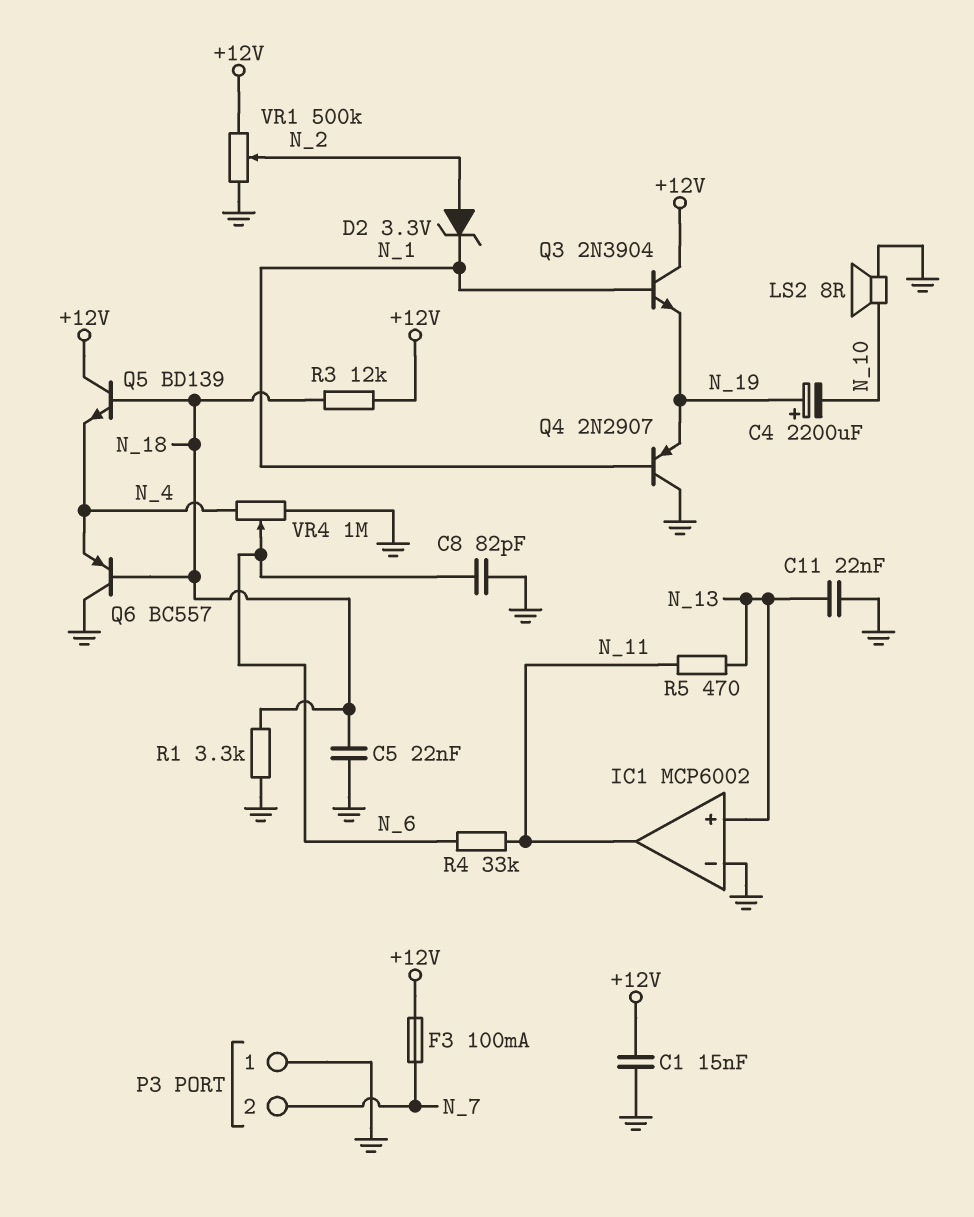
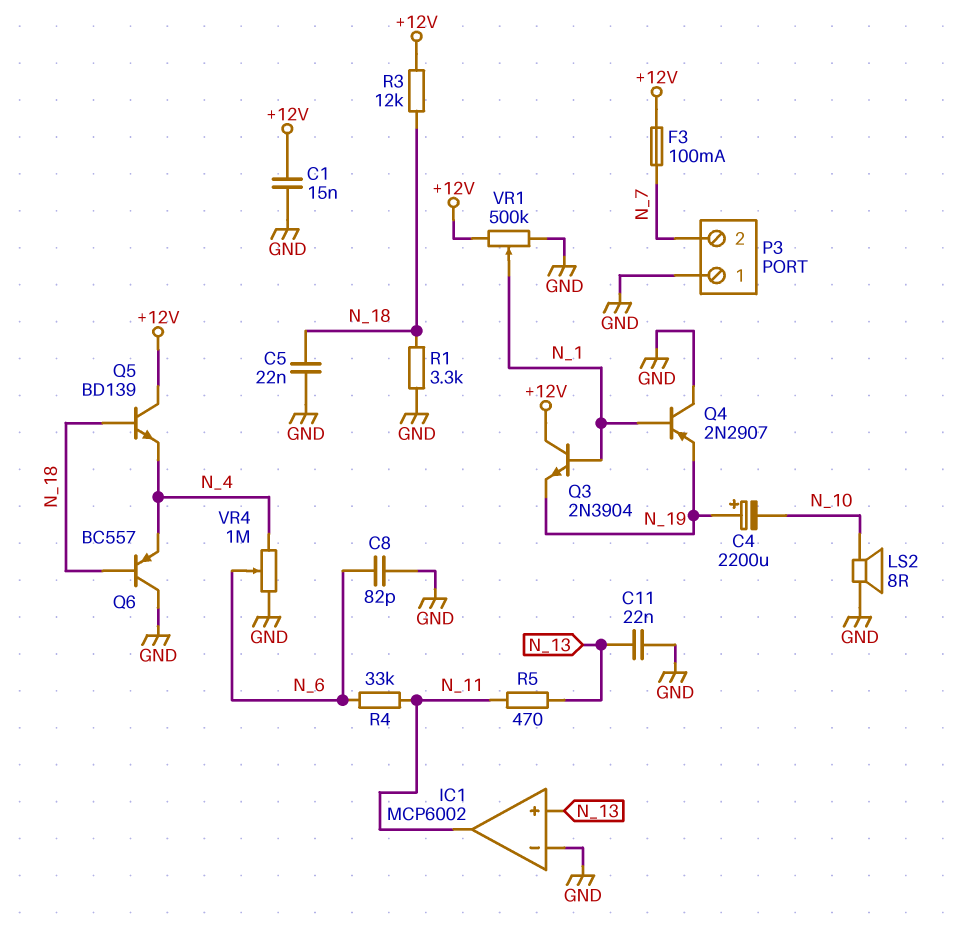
D2: zener 3.3V (A N_2, K N_1) -> none
VR1: 500k (+12V, GND, wiper N_2) -> 500k (+12V, GND, wiper N_1)

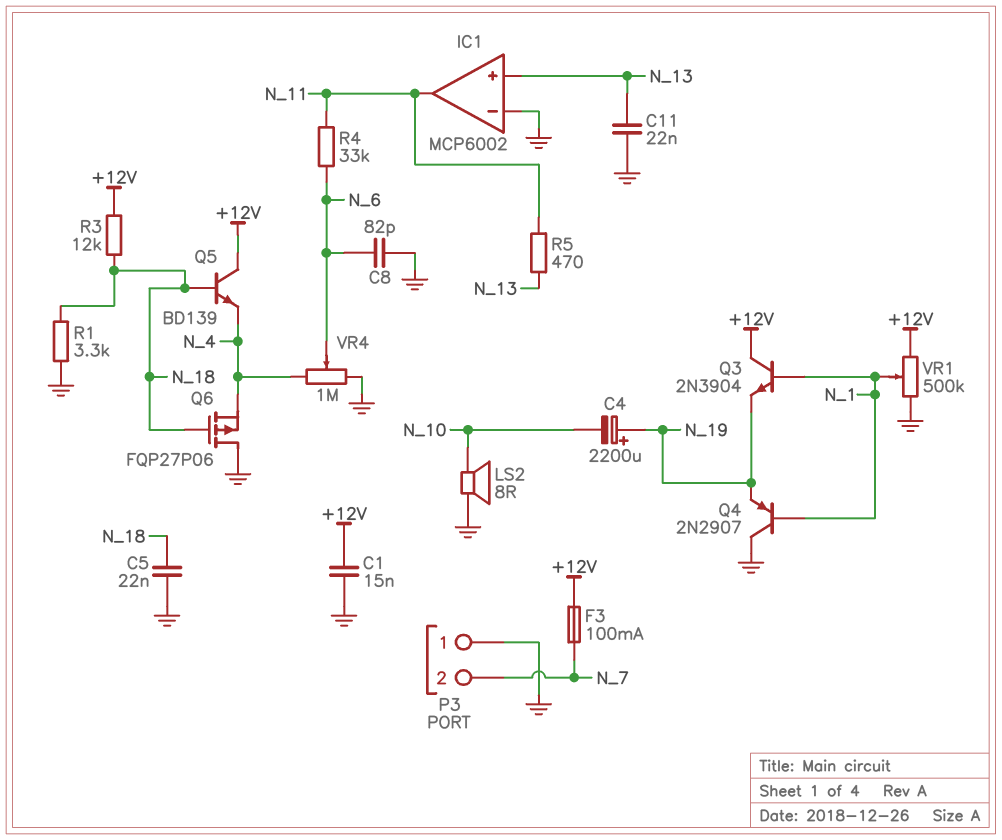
Q6: PNP BC557 (B N_18, C GND, E N_4) -> PMOS FQP27P06 (G N_18, D GND, S N_4)

